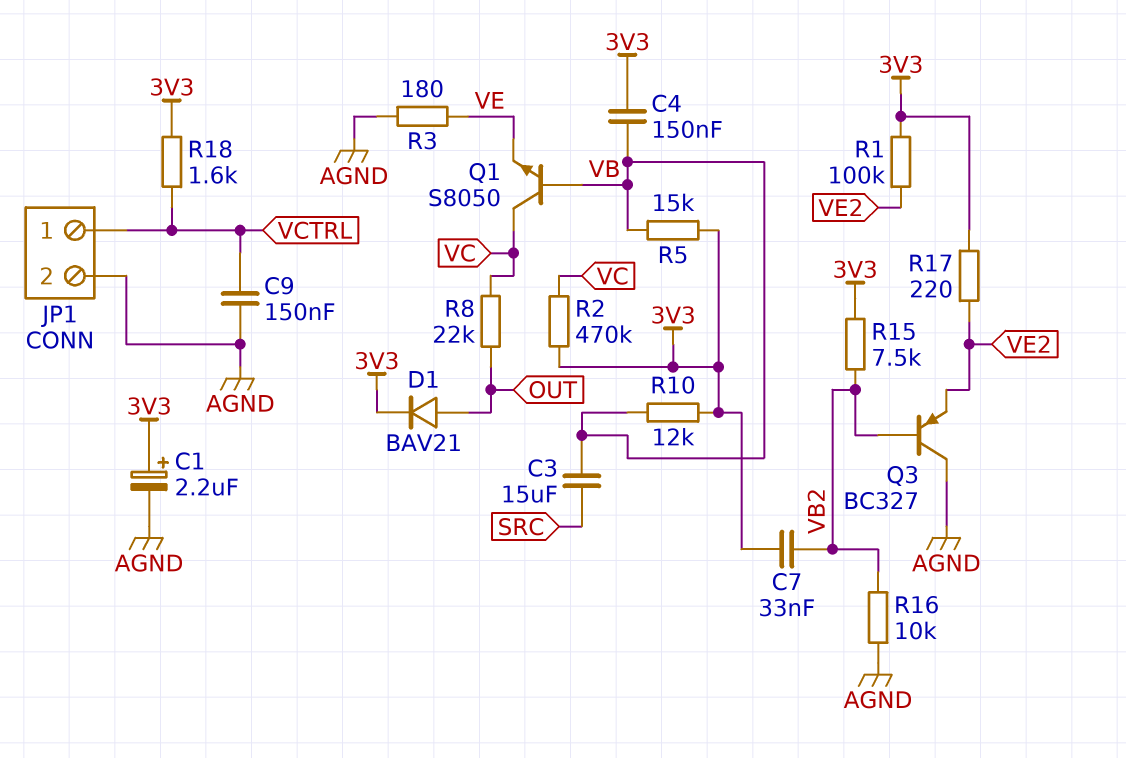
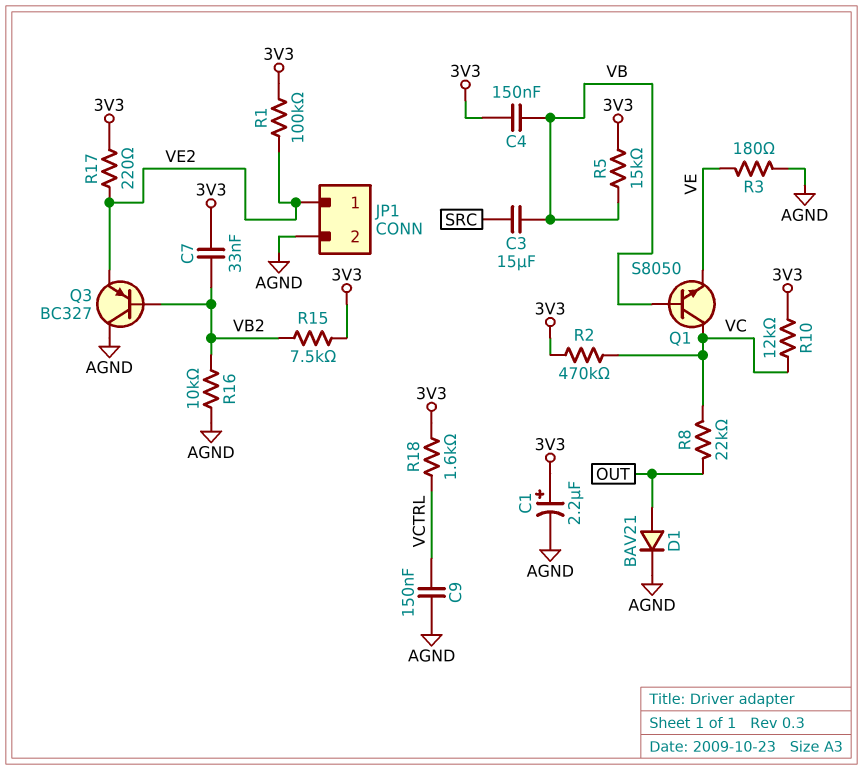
D1: diode BAV21 (A OUT, K 3V3) -> diode BAV21 (A OUT, K AGND)
JP1 pin 1: VCTRL -> VE2
R10: 12k (3V3, VB) -> 12k (3V3, VC)

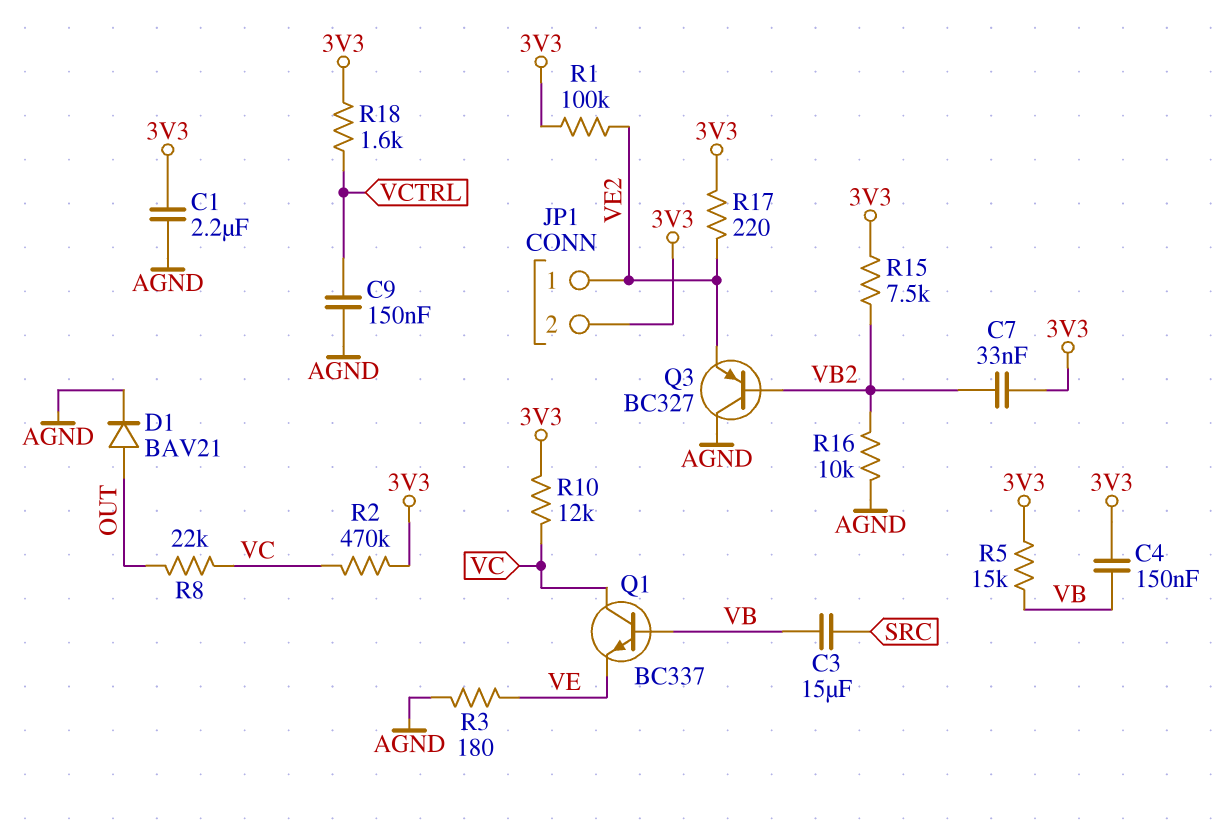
C1: 2.2uF (plus 3V3, minus AGND) -> 2.2uF (3V3, AGND)
JP1 pin 2: AGND -> 3V3
Q1: NPN S8050 (B VB, C VC, E VE) -> NPN BC337 (B VB, C VC, E VE)

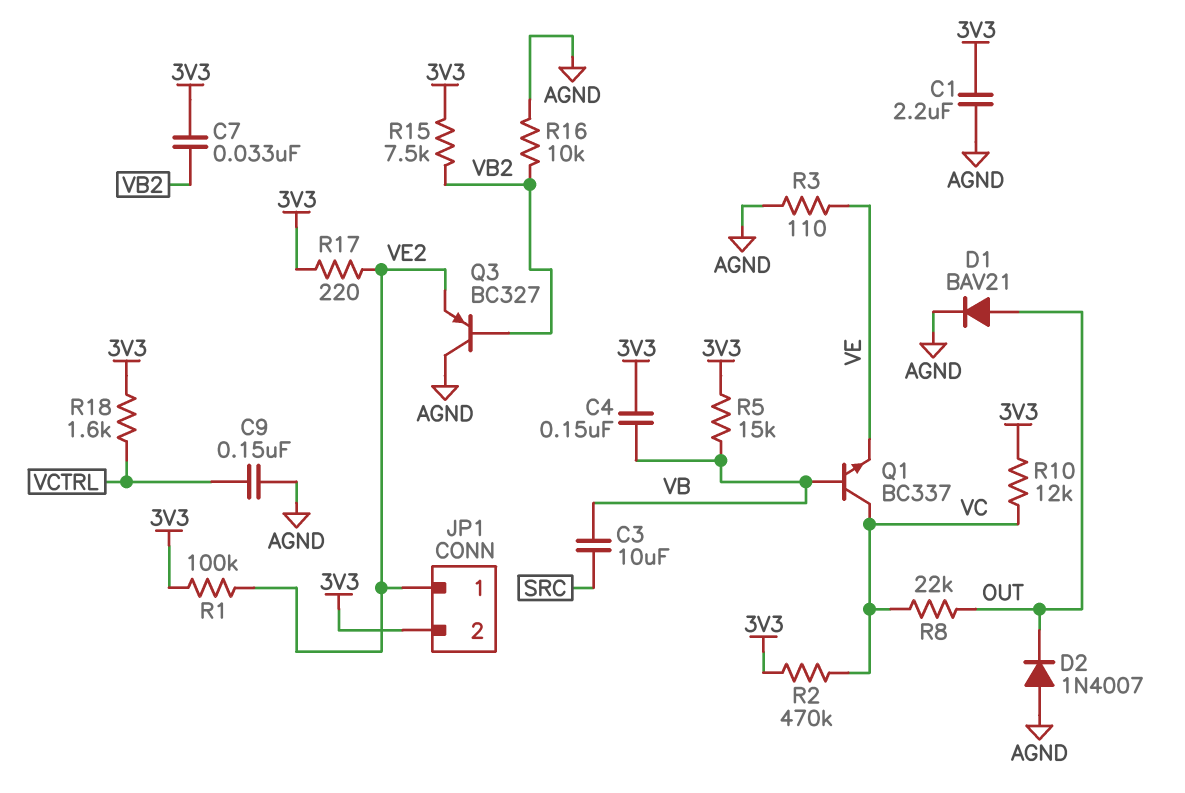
C3: 15uF (SRC, VB) -> 10uF (SRC, VB)
D2: none -> diode 1N4007 (A AGND, K OUT)
R3: 180 (AGND, VE) -> 110 (AGND, VE)

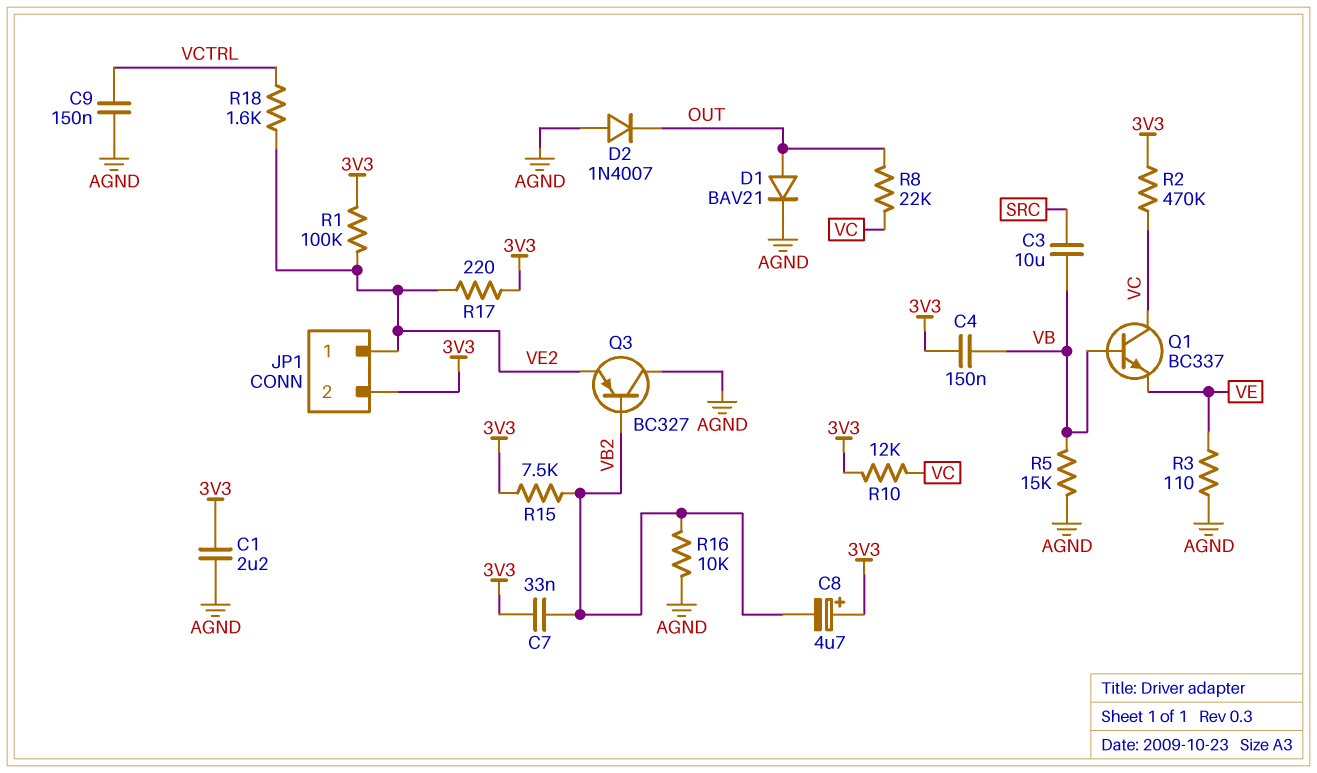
C8: none -> 4.7uF (plus 3V3, minus VB2)
R5: 15k (3V3, VB) -> 15k (AGND, VB)
R18: 1.6k (3V3, VCTRL) -> 1.6k (VCTRL, VE2)

